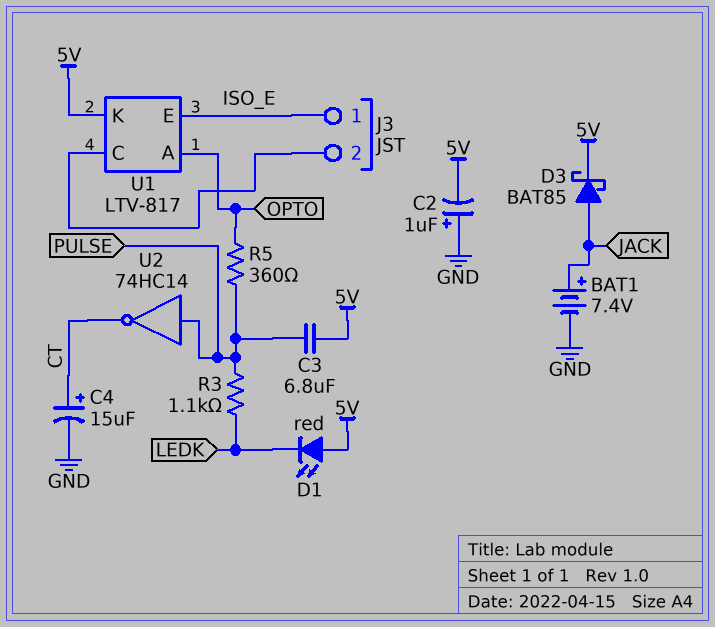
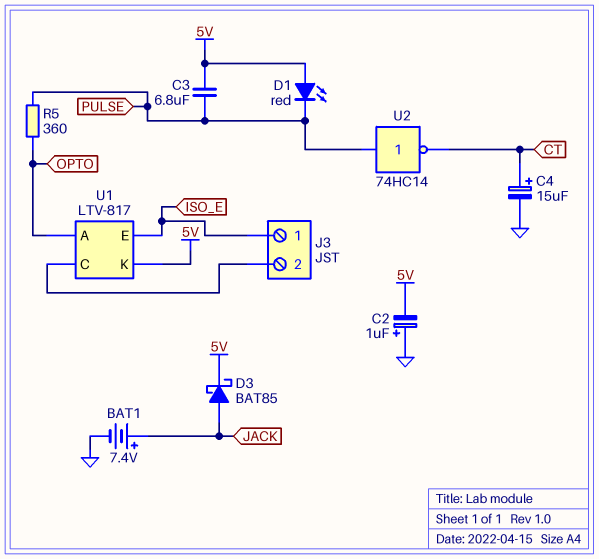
D1: LED red (A 5V, K LEDK) -> LED red (A 5V, K PULSE)
R3: 1.1k (LEDK, PULSE) -> none

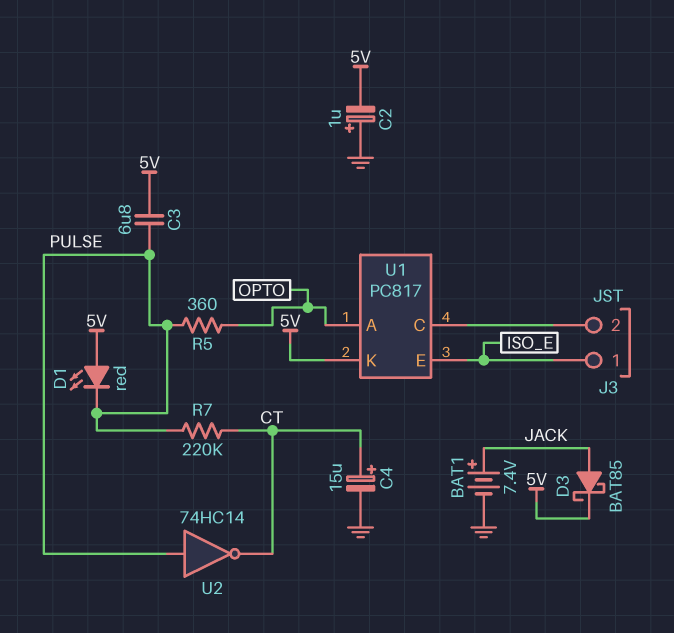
R7: none -> 220k (CT, PULSE)
U1: LTV-817 -> PC817

